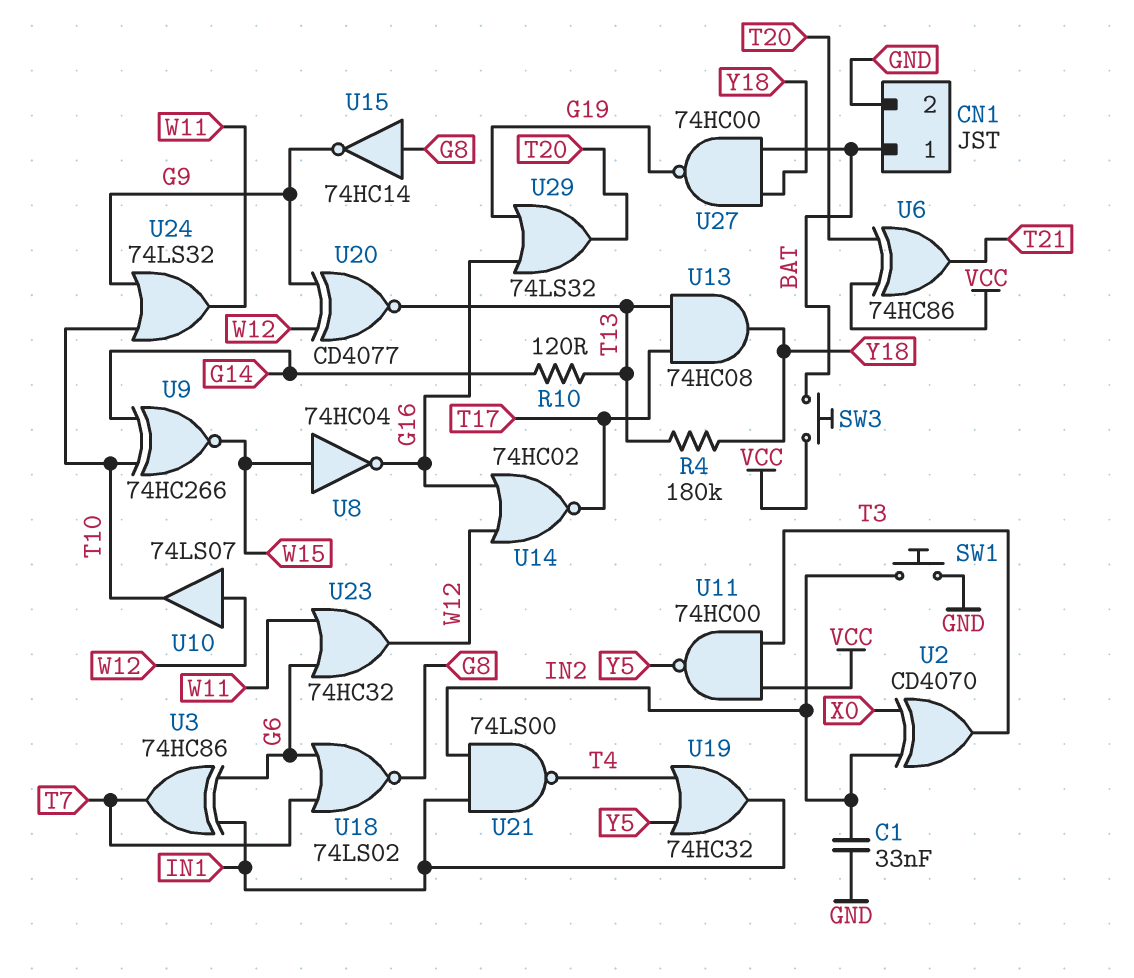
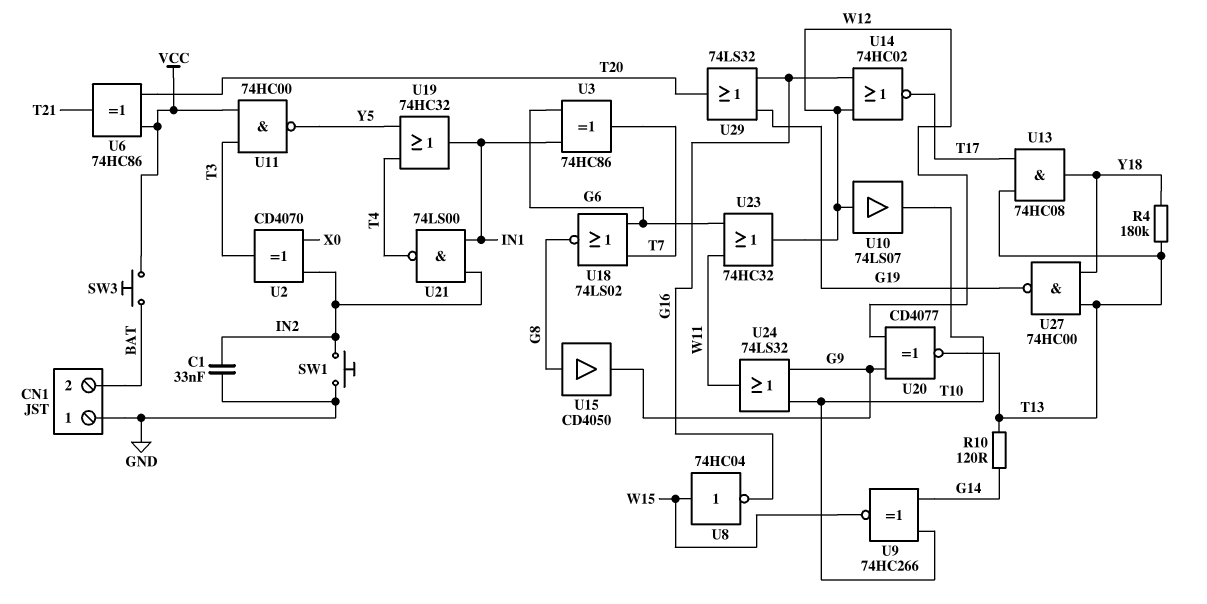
CN1 pin 1: BAT -> GND
CN1 pin 2: GND -> BAT
U15: NOT 74HC14 (in G8, out G9) -> buffer CD4050 (in G8, out G9)
U27: NAND 74HC00 (in BAT, in Y18, out G19) -> NAND 74HC00 (in T13, in Y18, out G19)

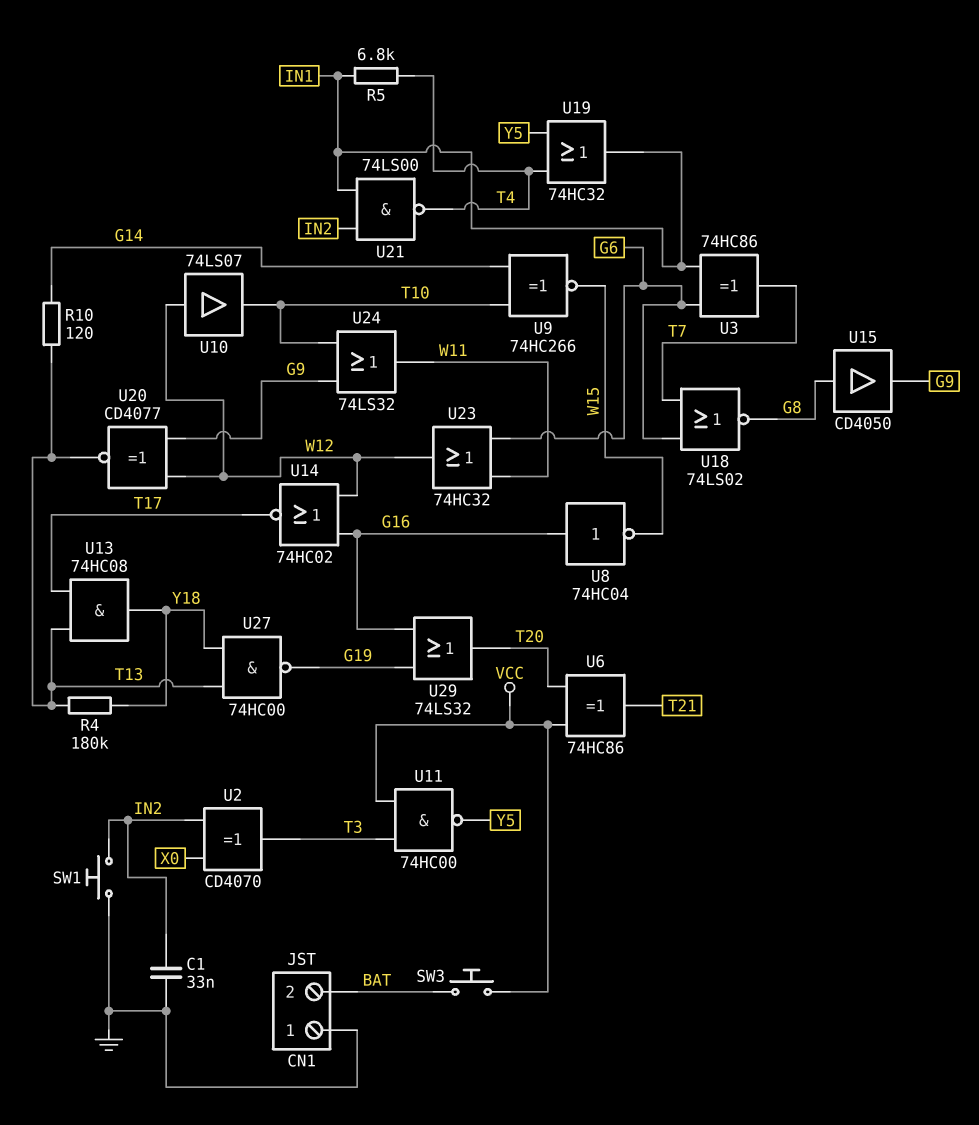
R5: none -> 6.8k (IN1, T4)
U8: NOT 74HC04 (in W15, out G16) -> NOT 74HC04 (in G16, out W15)

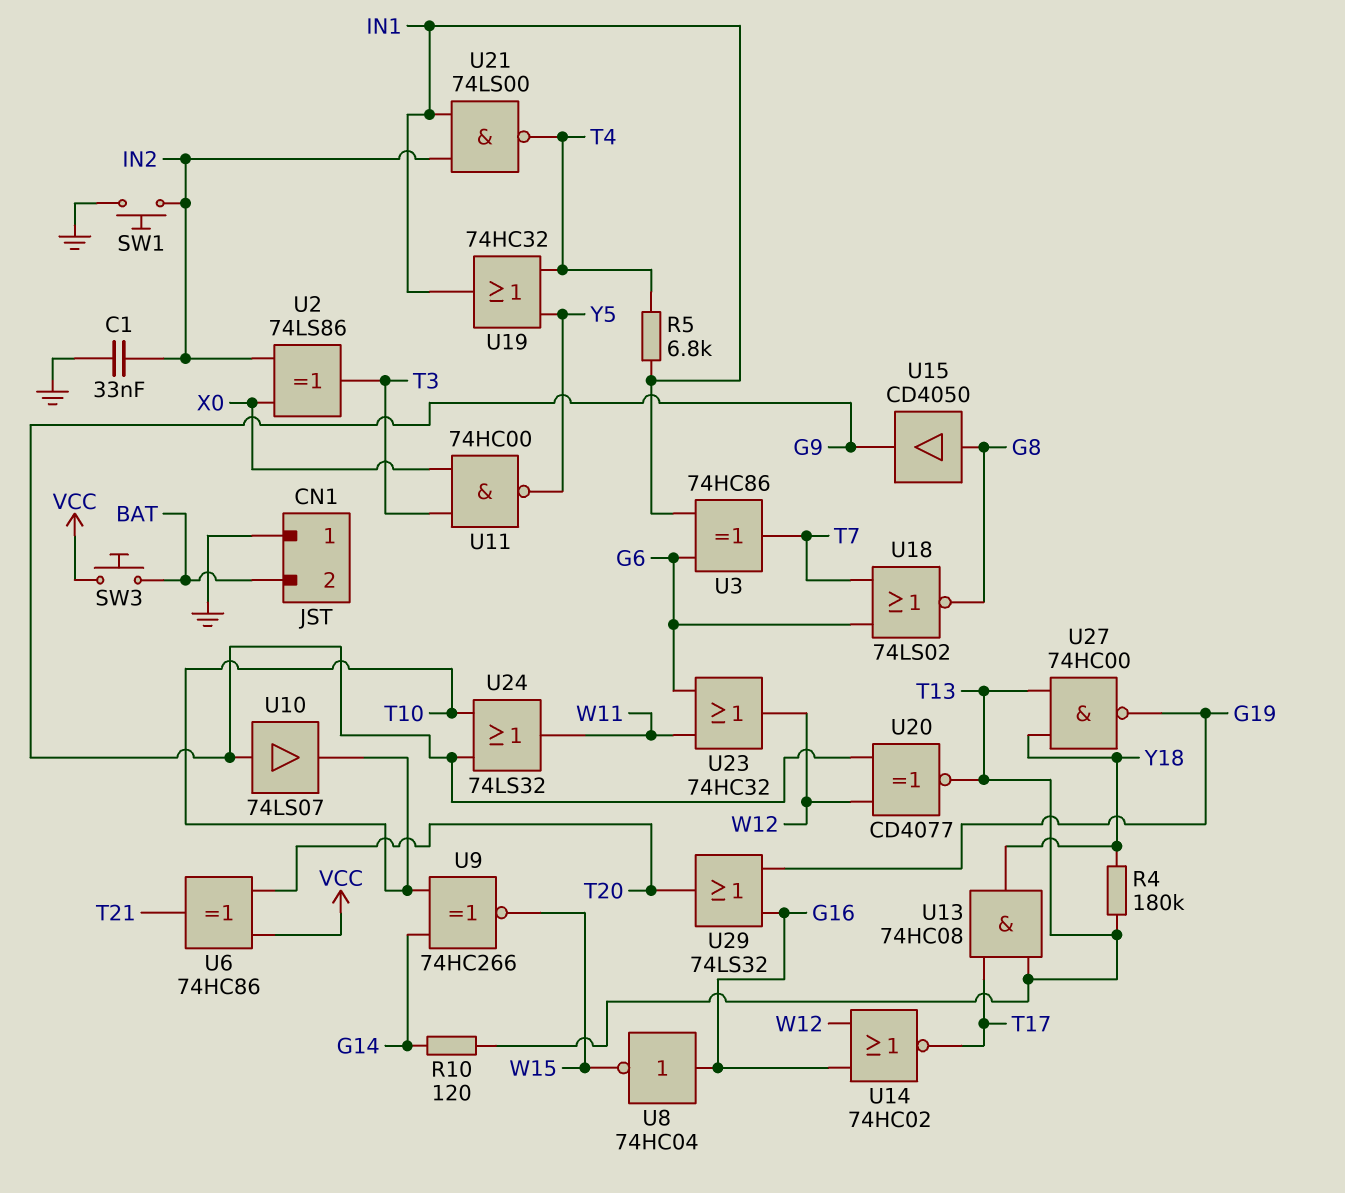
U2: XOR CD4070 (in IN2, in X0, out T3) -> XOR 74LS86 (in IN2, in X0, out T3)
U10: buffer 74LS07 (in W12, out T10) -> buffer 74LS07 (in G9, out T10)
U11: NAND 74HC00 (in T3, in VCC, out Y5) -> NAND 74HC00 (in T3, in X0, out Y5)

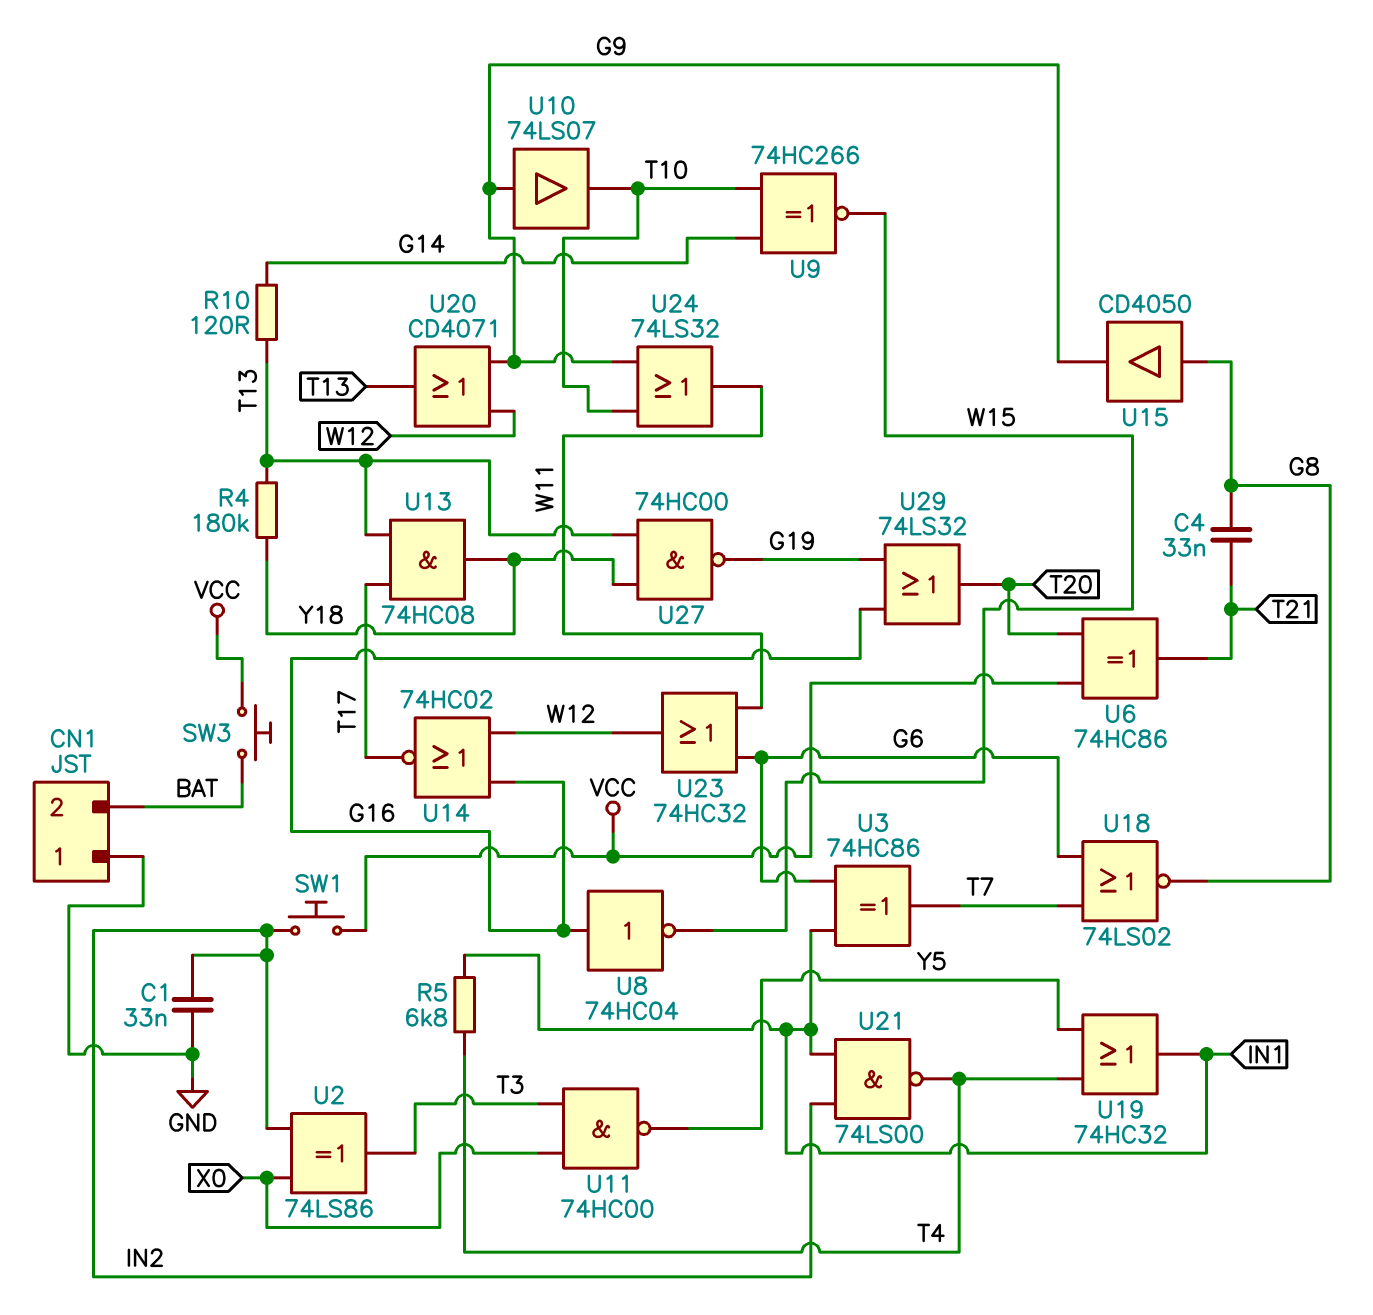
C4: none -> 33nF (G8, T21)
SW1: button (GND, IN2) -> button (IN2, VCC)
U20: XNOR CD4077 (in G9, in W12, out T13) -> OR CD4071 (in G9, in W12, out T13)

